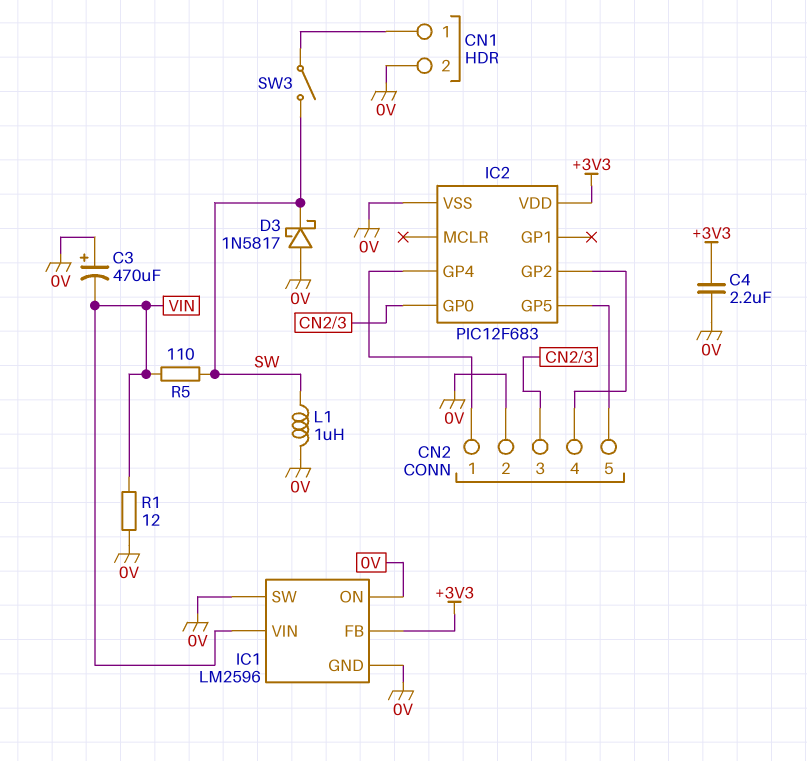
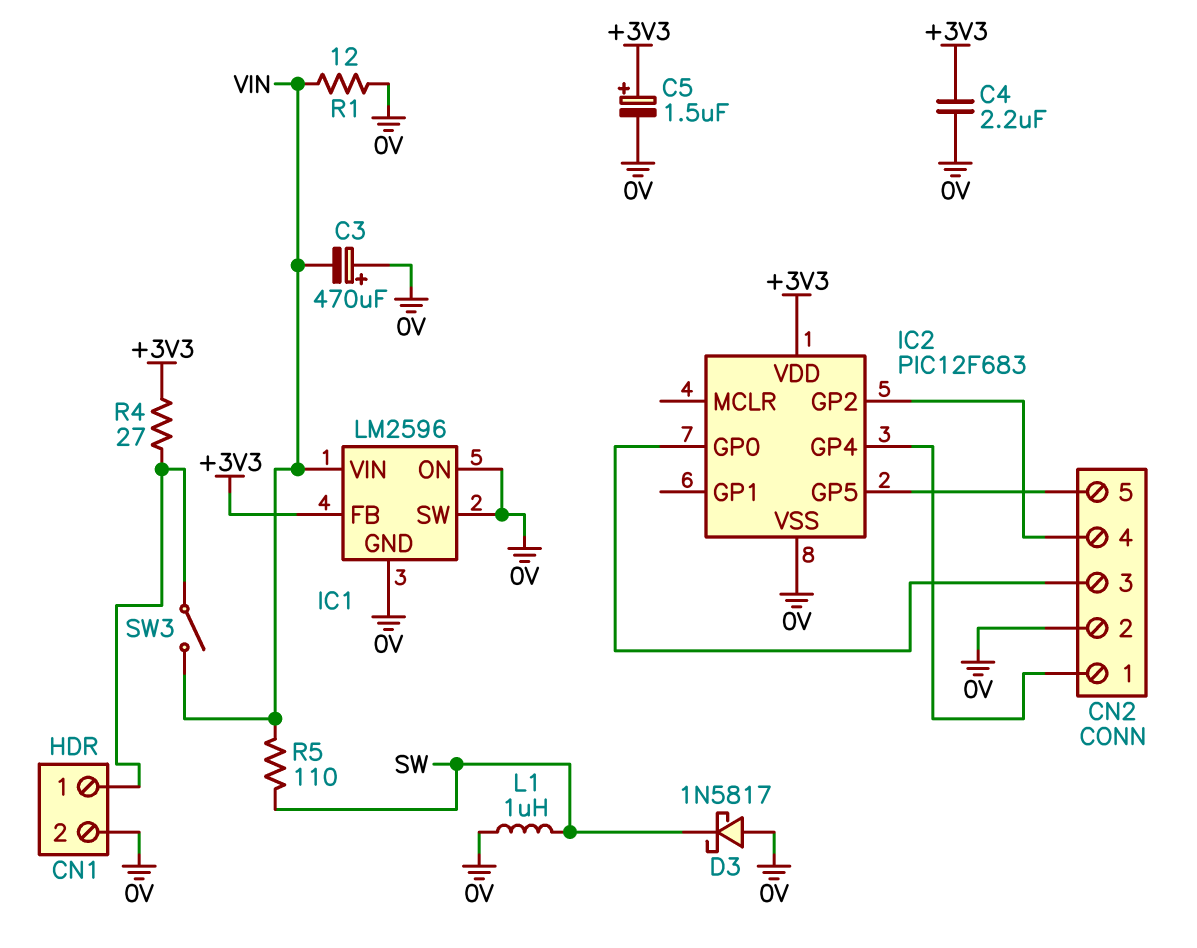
C5: none -> 1.5uF (plus +3V3, minus 0V)
R4: none -> 27 (+3V3, CN1/1)
SW3: switch (CN1/1, SW) -> switch (CN1/1, VIN)

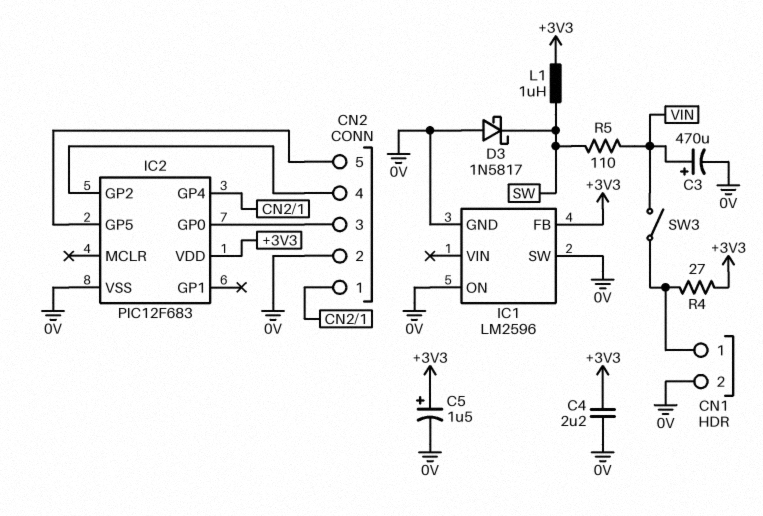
C3: 470uF (plus 0V, minus VIN) -> 470uF (plus VIN, minus 0V)
IC1 pin VIN: VIN -> none
L1: 1uH (0V, SW) -> 1uH (+3V3, SW)
R1: 12 (0V, VIN) -> none

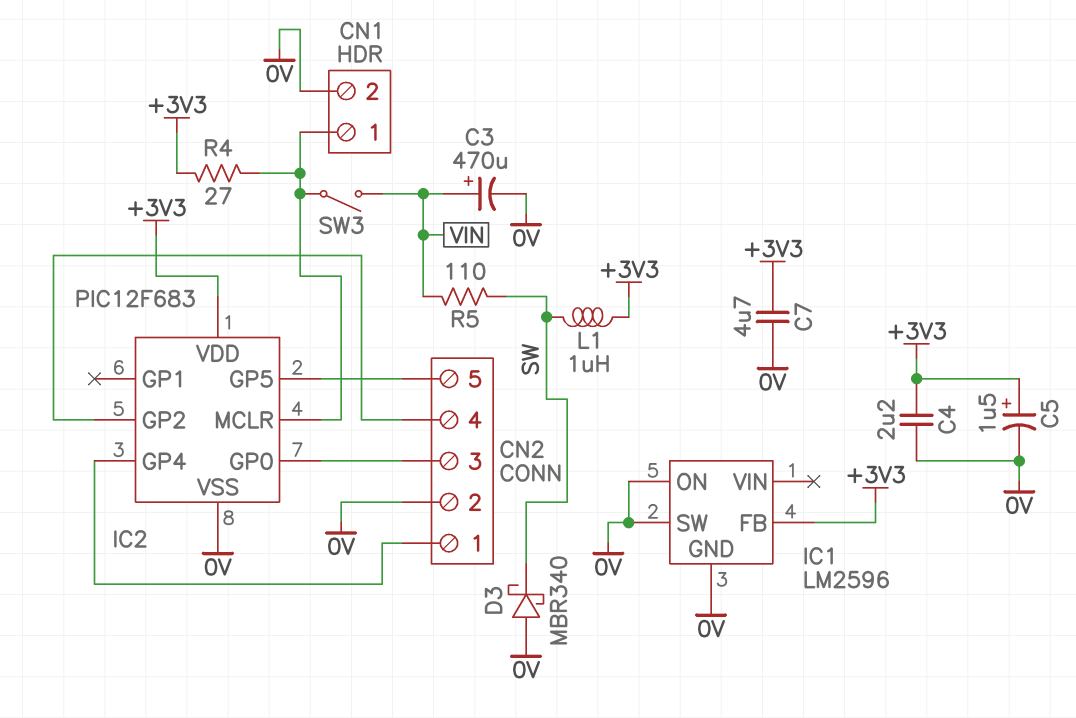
C7: none -> 4.7uF (+3V3, 0V)
D3: schottky 1N5817 (A 0V, K SW) -> schottky MBR340 (A 0V, K SW)
IC2 pin MCLR: none -> CN1/1

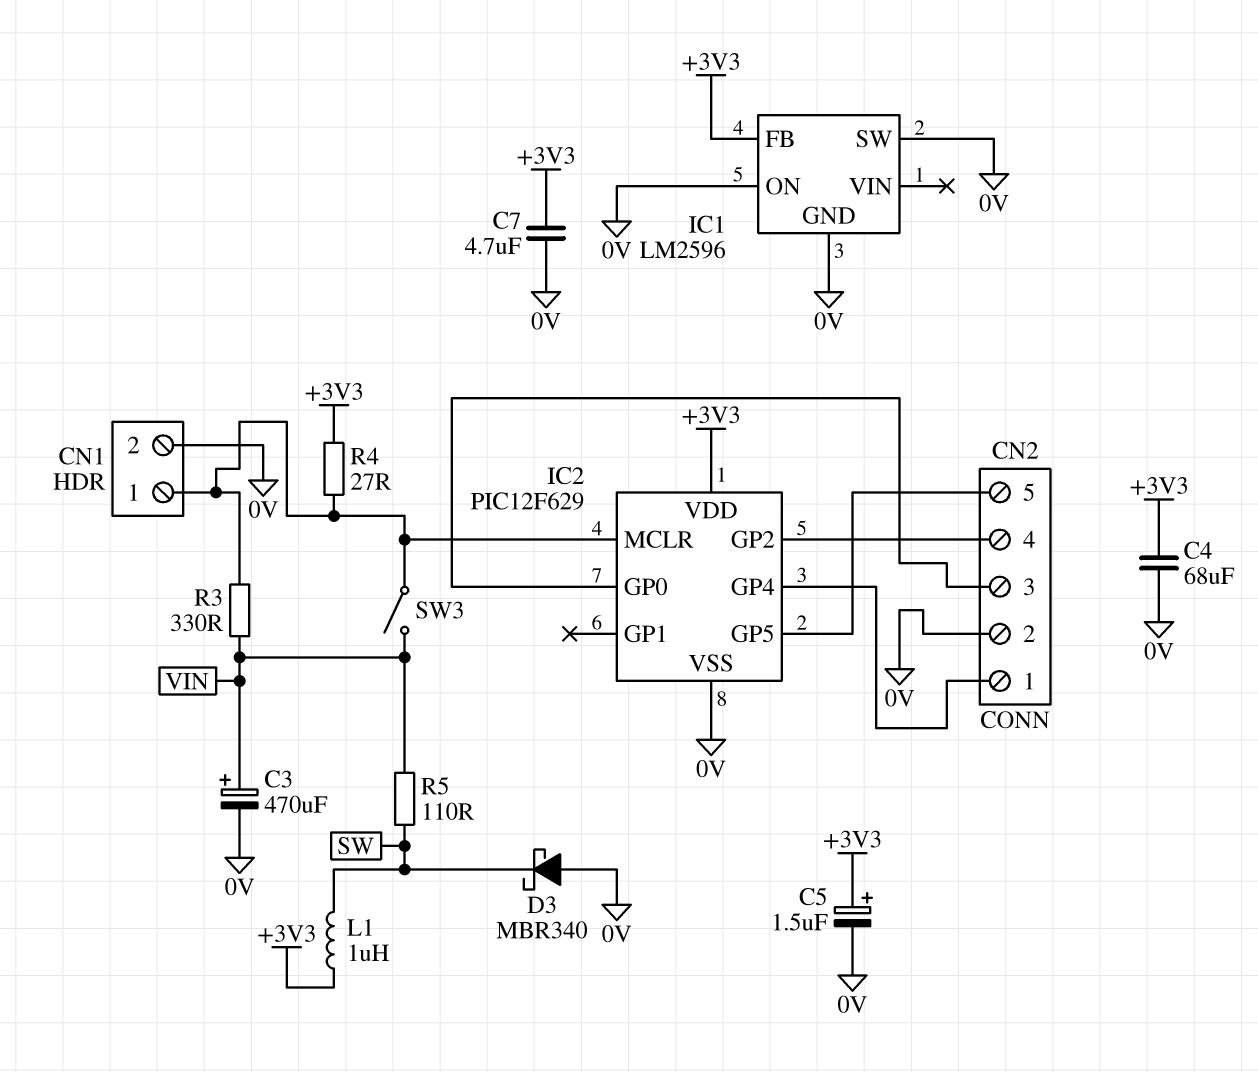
C4: 2.2uF (+3V3, 0V) -> 68uF (+3V3, 0V)
IC2: PIC12F683 -> PIC12F629
R3: none -> 330 (CN1/1, VIN)

